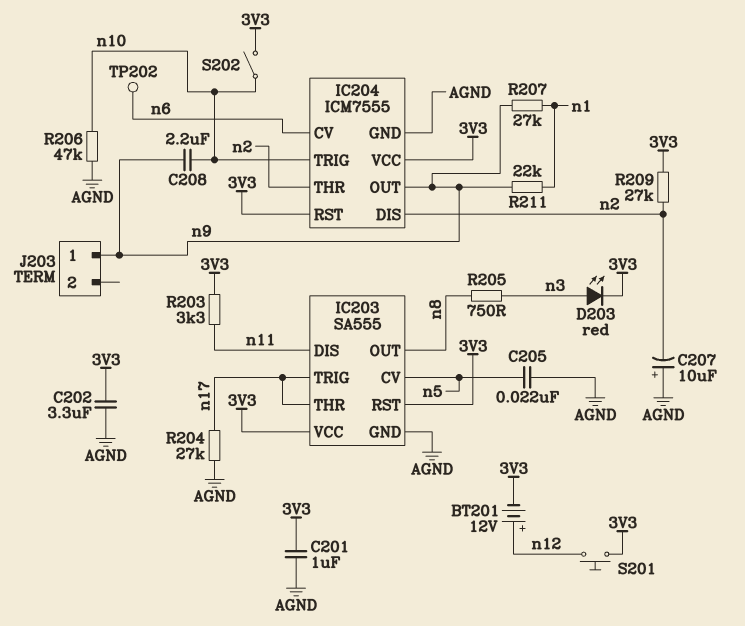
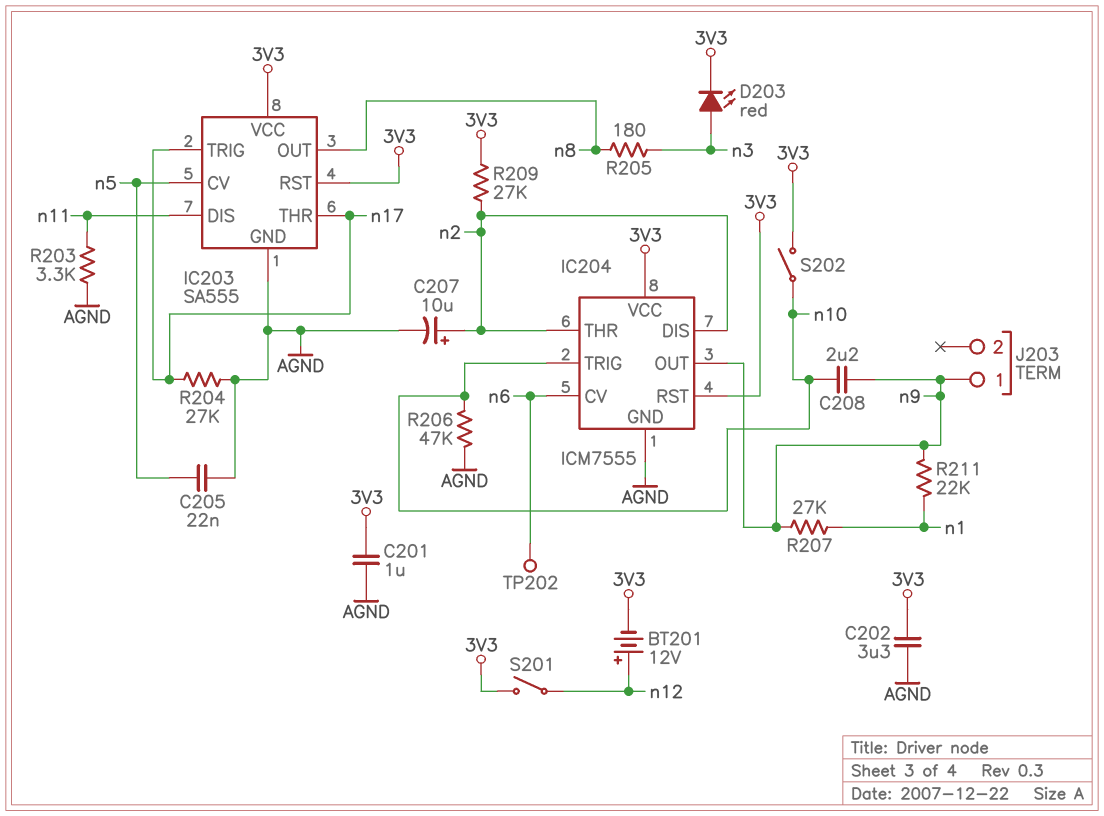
C207: 10uF (plus AGND, minus n2) -> 10uF (plus n2, minus AGND)
R203: 3.3k (3V3, n11) -> 3.3k (AGND, n11)
R205: 750 (n3, n8) -> 180 (n3, n8)
S201: button (3V3, n12) -> switch (3V3, n12)

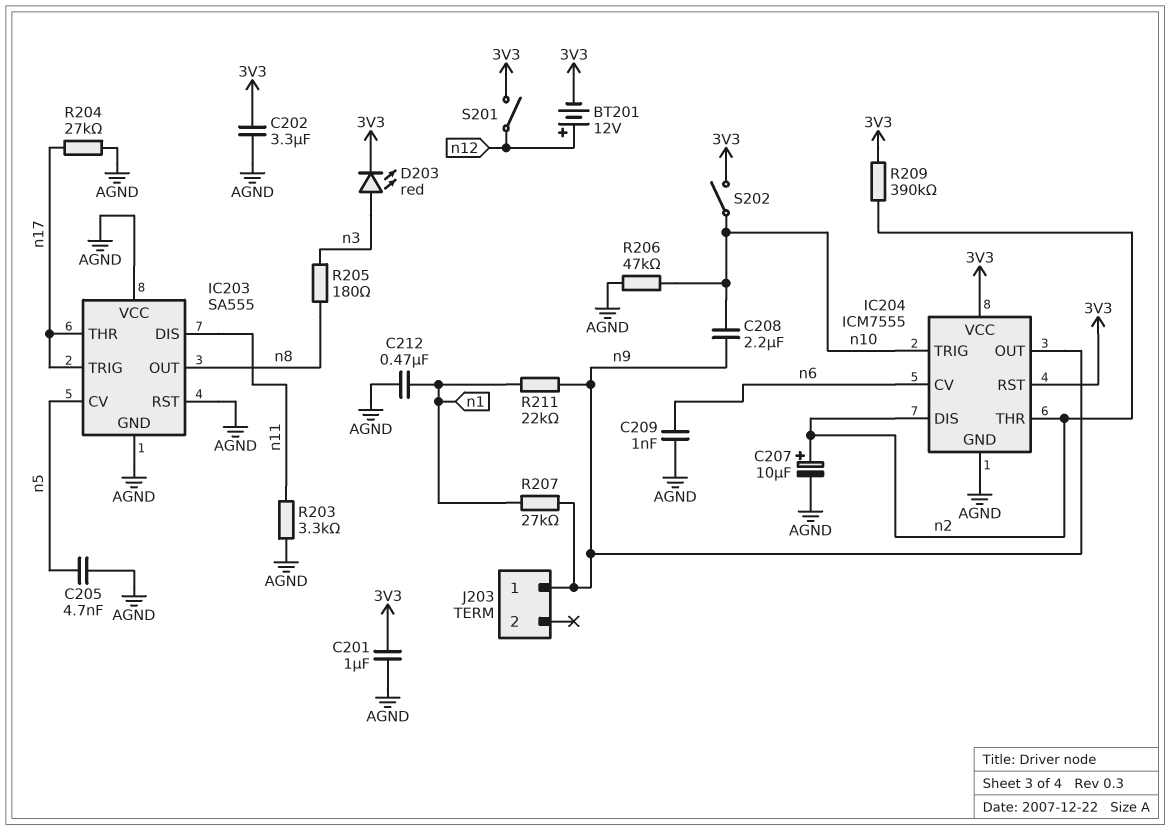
C205: 22nF (AGND, n5) -> 4.7nF (AGND, n5)
C209: none -> 1nF (AGND, n6)
C212: none -> 470nF (AGND, n1)
IC203 pin RST: 3V3 -> AGND
IC203 pin VCC: 3V3 -> AGND
R209: 27k (3V3, n2) -> 390k (3V3, n2)
TP202: test point (n6) -> none

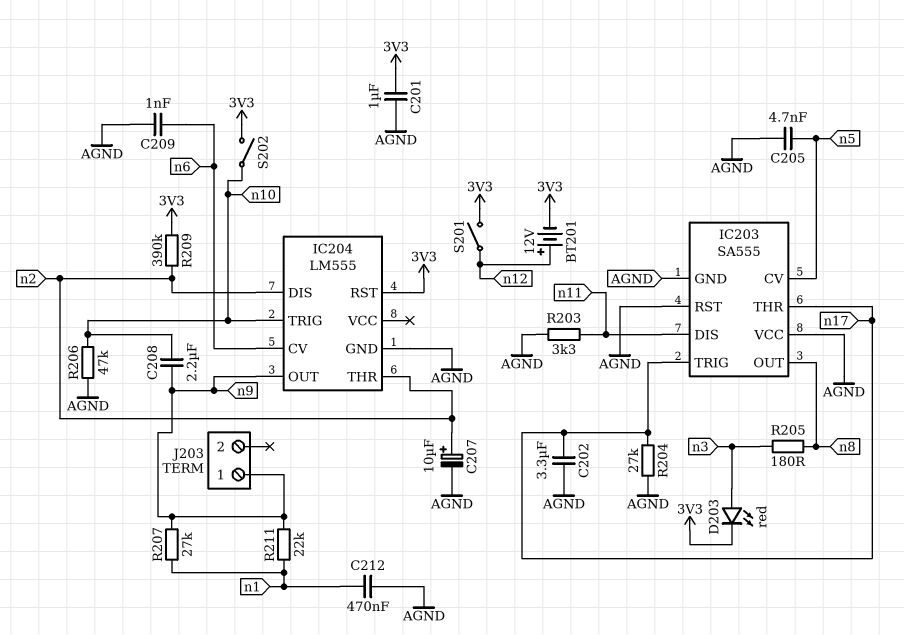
C202: 3.3uF (3V3, AGND) -> 3.3uF (AGND, n17)
IC204: ICM7555 -> LM555
IC204 pin VCC: 3V3 -> none

